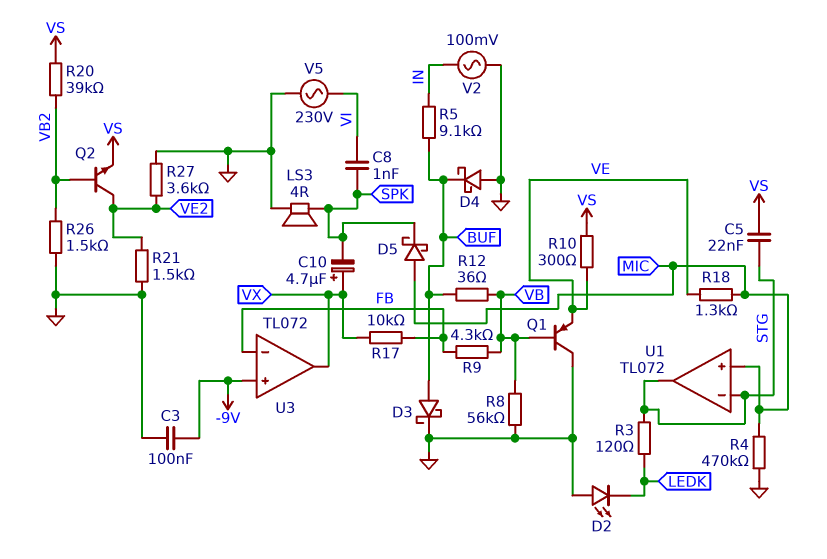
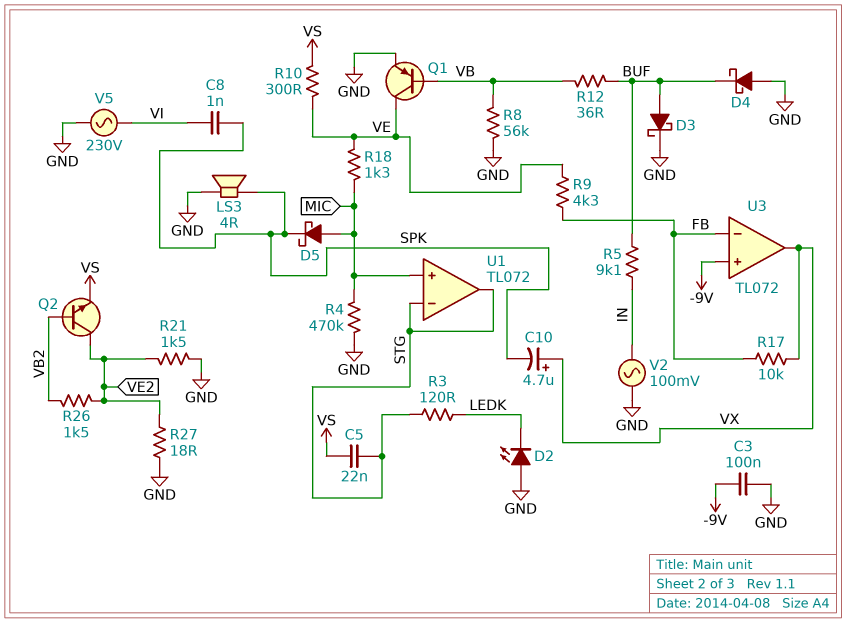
Q1: PNP (B VB, C GND, E VE) -> PNP (B VB, C VE, E GND)
R9: 4.3k (FB, VB) -> 4.3k (FB, VE)
R20: 39k (VB2, VS) -> none
R26: 1.5k (GND, VB2) -> 1.5k (VB2, VE2)
R27: 3.6k (GND, VE2) -> 18 (GND, VE2)

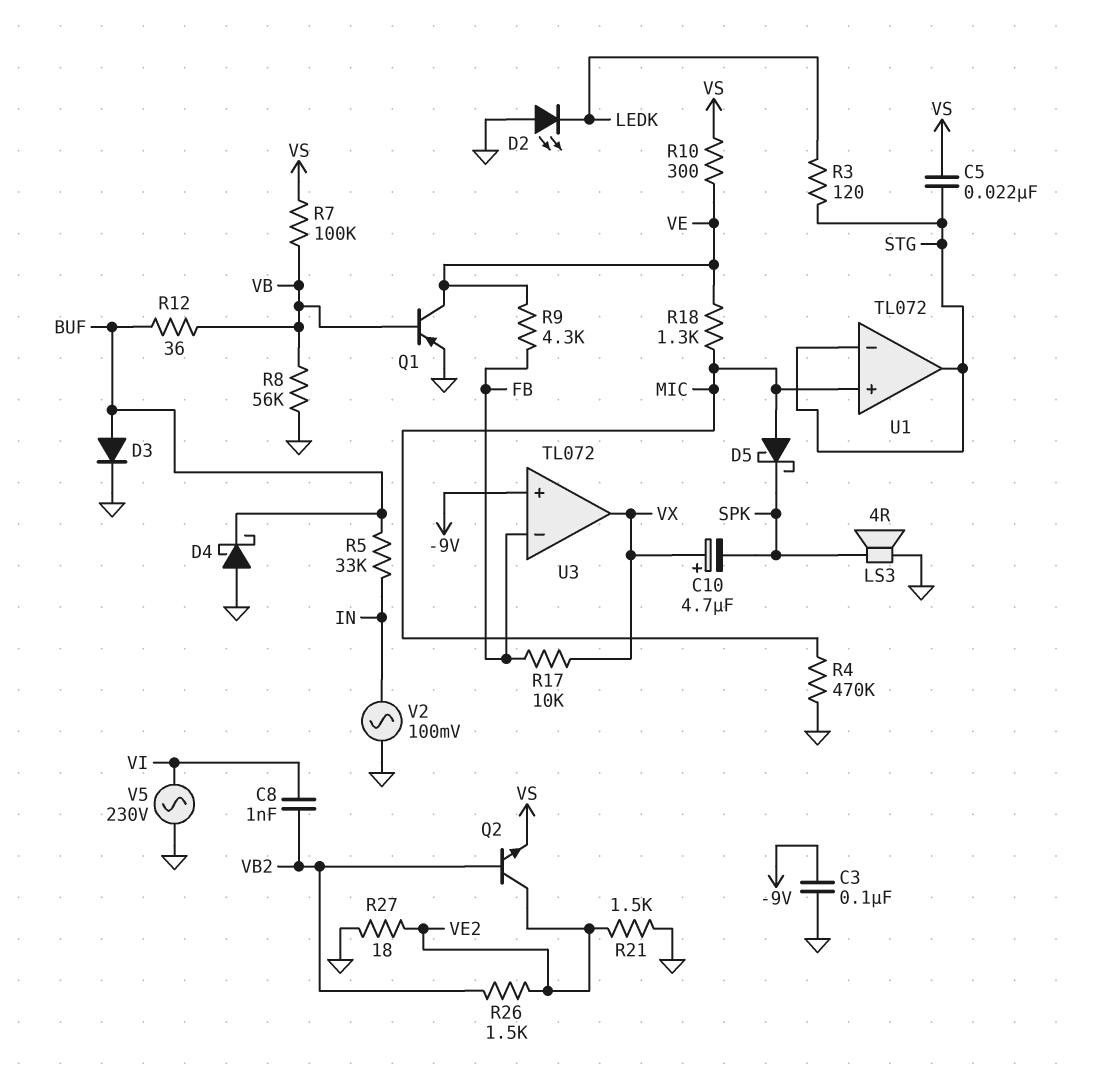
C8: 1nF (SPK, VI) -> 1nF (VB2, VI)
D3: schottky (A BUF, K GND) -> diode (A BUF, K GND)
R5: 9.1k (BUF, IN) -> 33k (BUF, IN)
R7: none -> 100k (VB, VS)

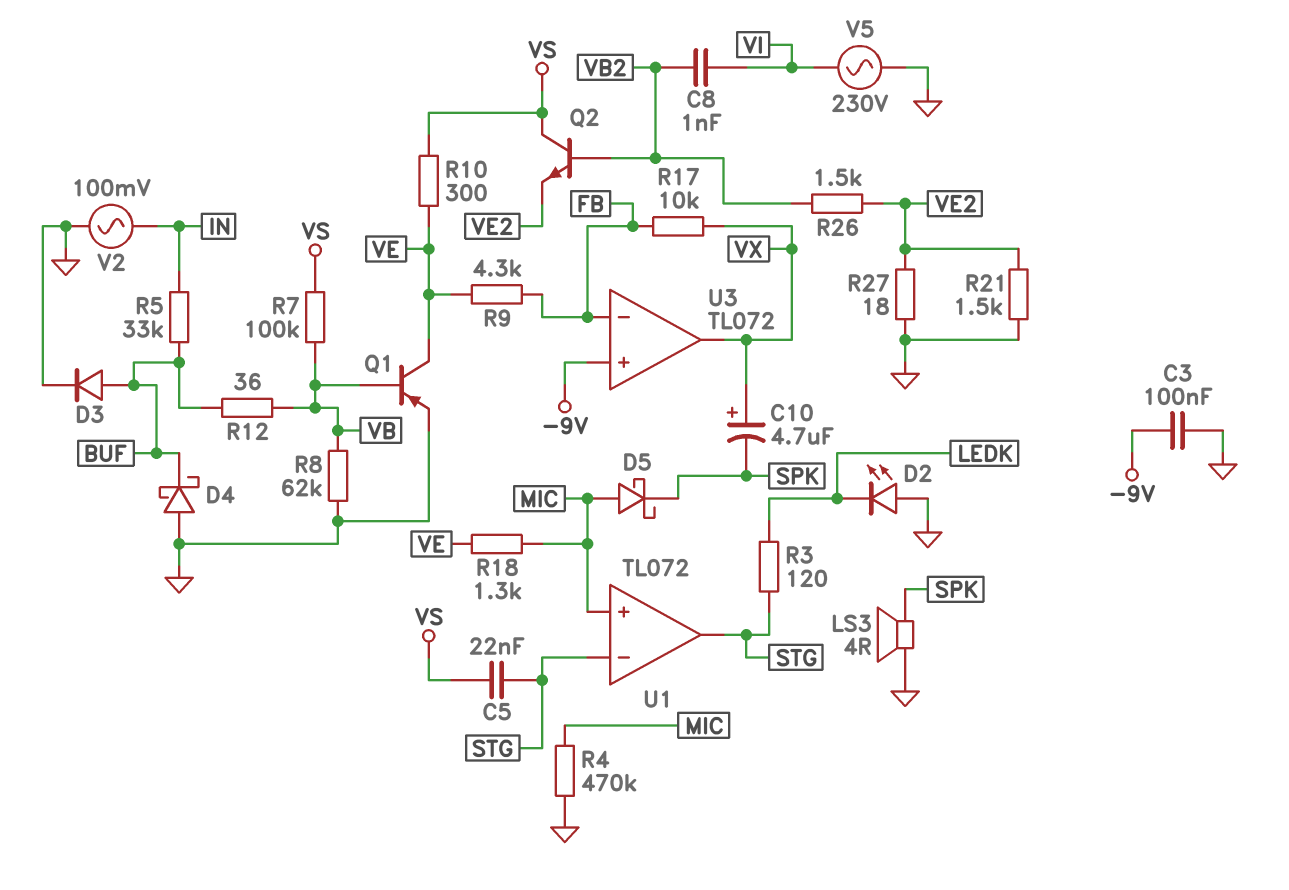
Q2: NPN (B VB2, C VE2, E VS) -> NPN (B VB2, C VS, E VE2)
R8: 56k (GND, VB) -> 62k (GND, VB)

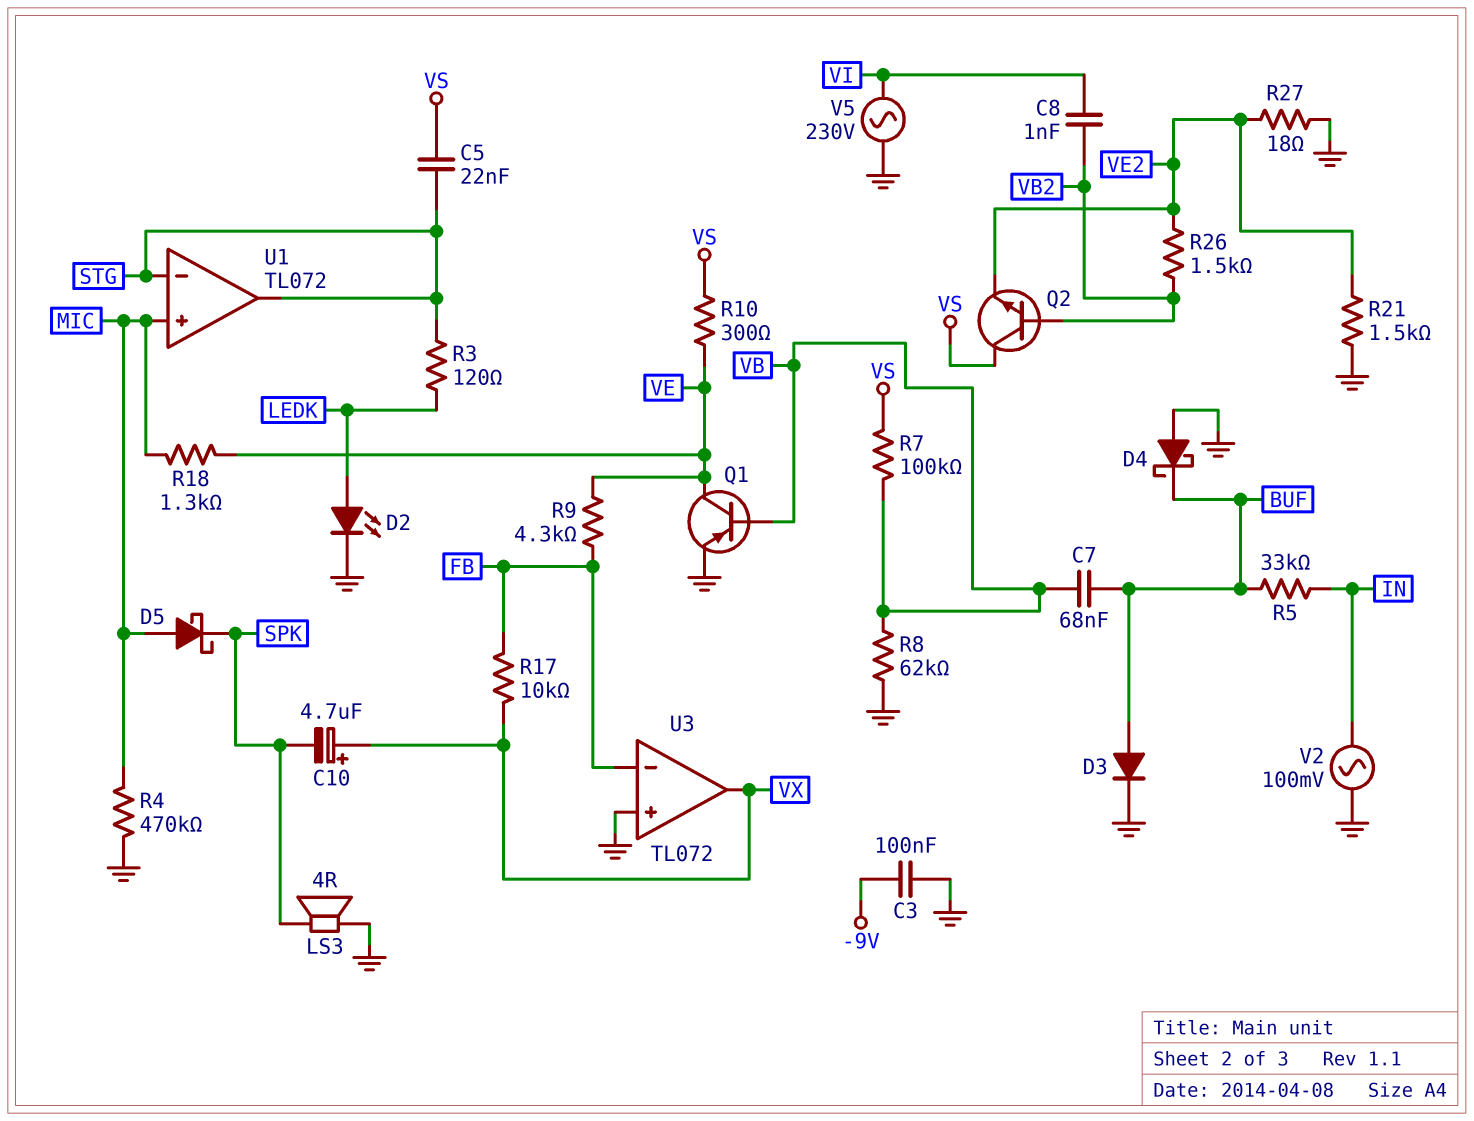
C7: none -> 68nF (BUF, VB)
D2: LED (A GND, K LEDK) -> LED (A LEDK, K GND)
R12: 36 (BUF, VB) -> none
U3 pin in+: -9V -> GND

